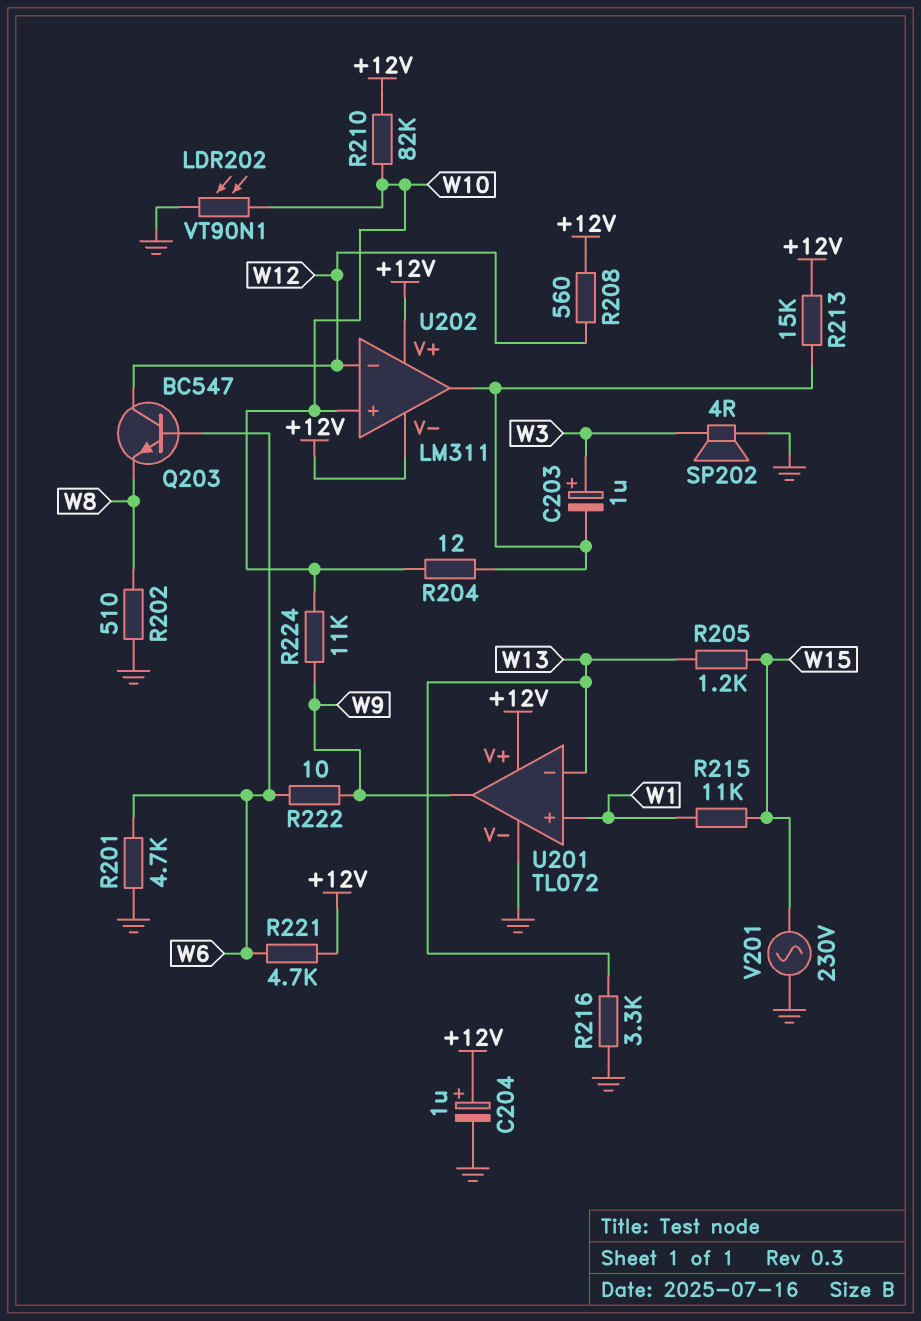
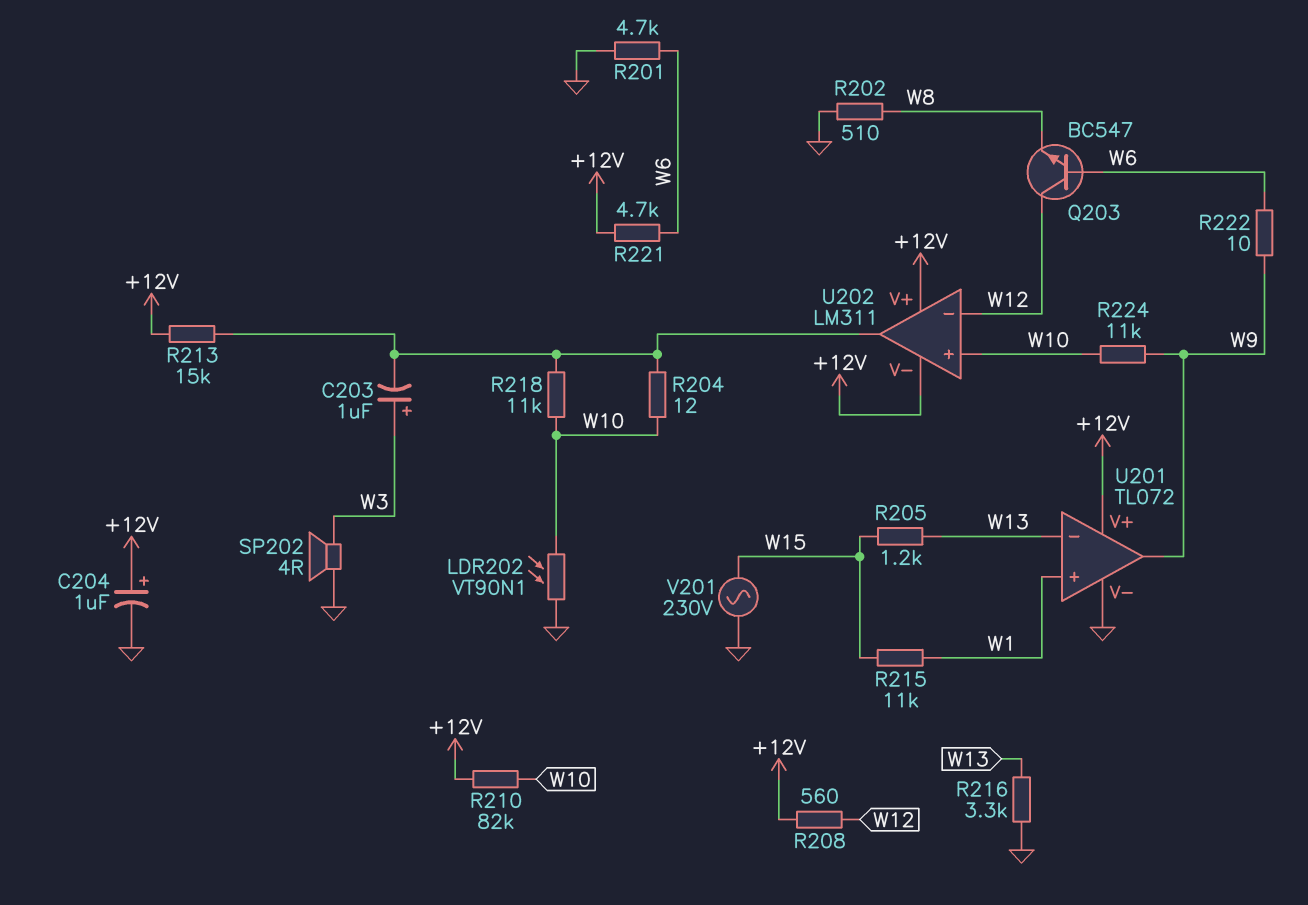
R218: none -> 11k (U202/out, W10)

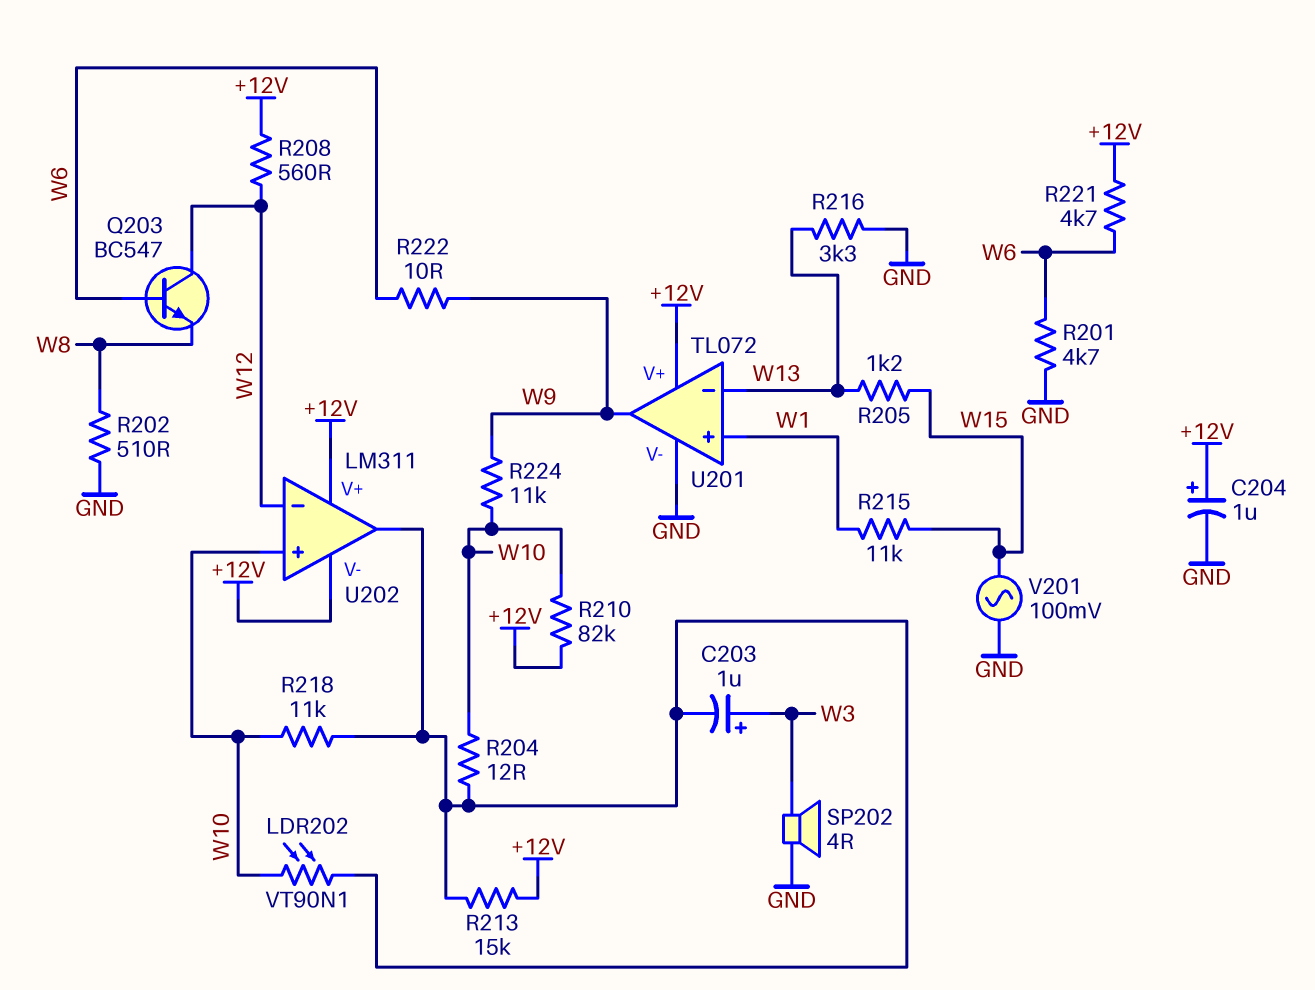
LDR202: VT90N1 (GND, W10) -> VT90N1 (U202/out, W10)
V201: AC 230V (GND, W15) -> AC 100mV (GND, W15)

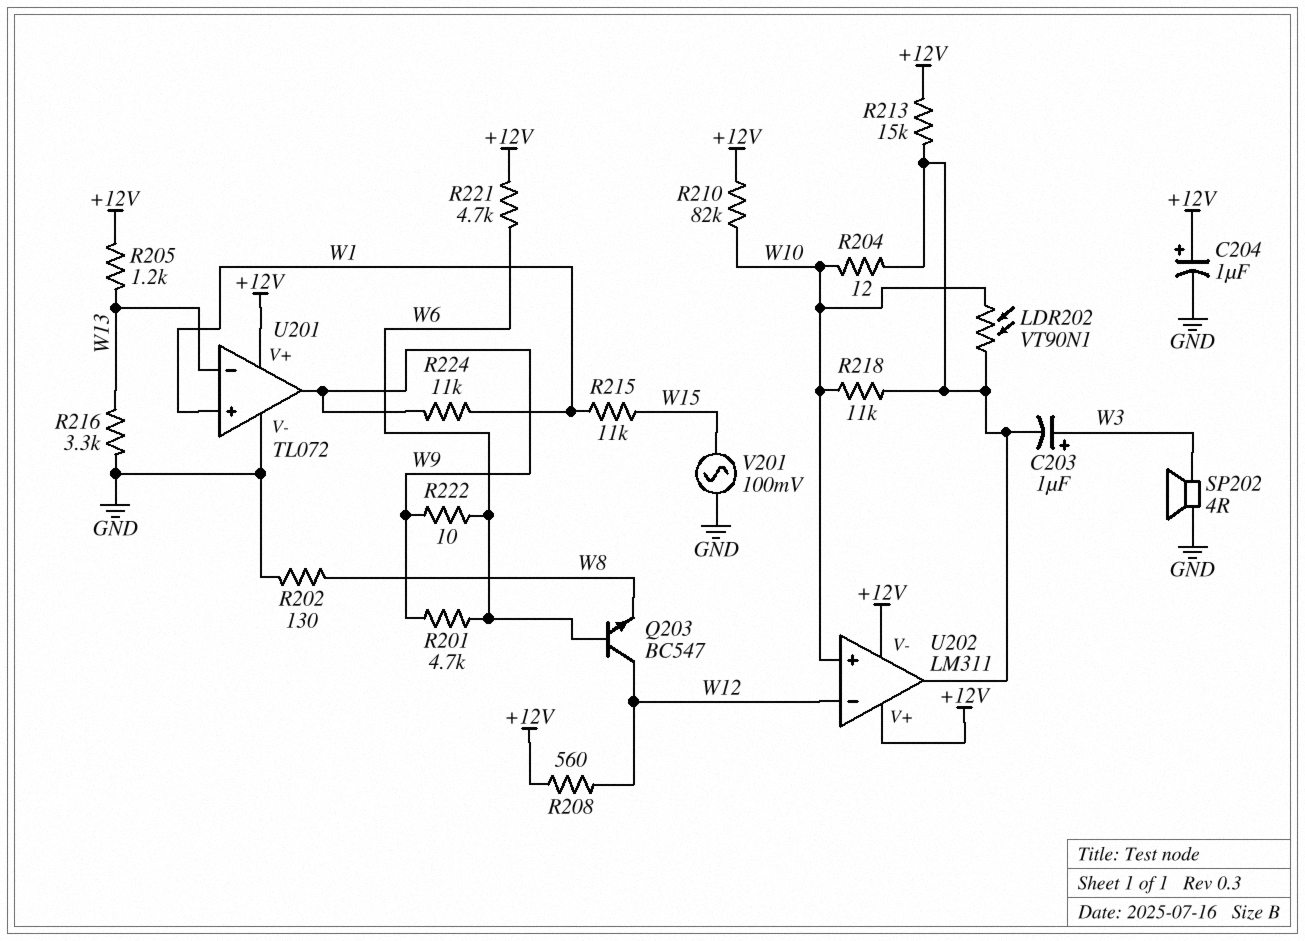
R201: 4.7k (GND, W6) -> 4.7k (W6, W9)
R202: 510 (GND, W8) -> 130 (GND, W8)
R205: 1.2k (W13, W15) -> 1.2k (+12V, W13)
R224: 11k (W9, W10) -> 11k (W1, W9)

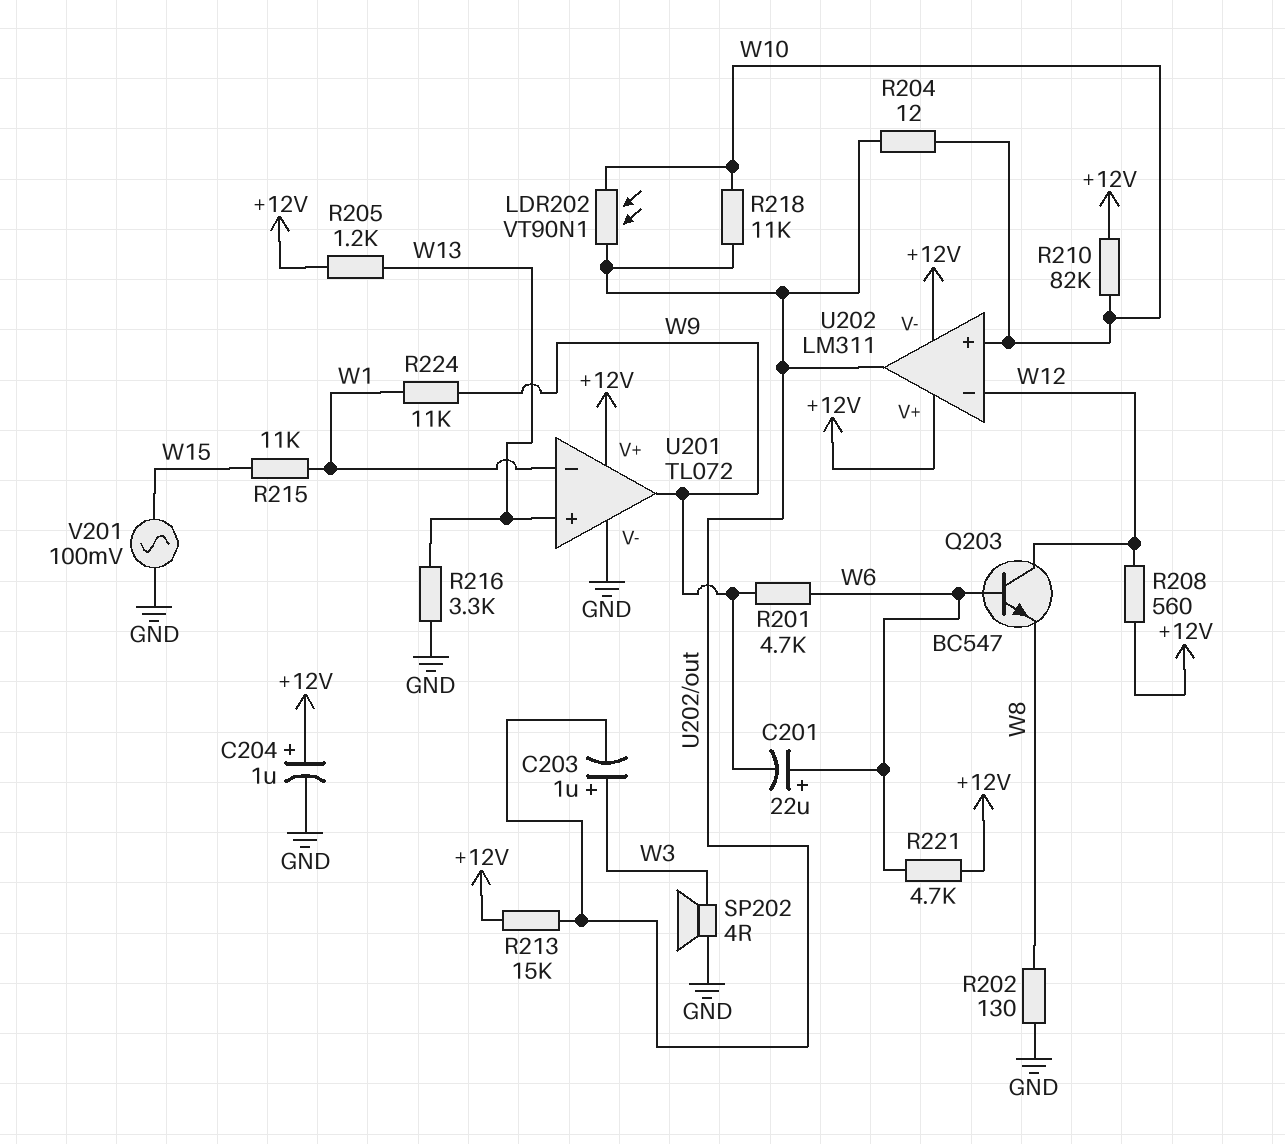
C201: none -> 22uF (plus W6, minus W9)
R222: 10 (W6, W9) -> none
U201 pin in+: W1 -> W13
U201 pin in-: W13 -> W1

